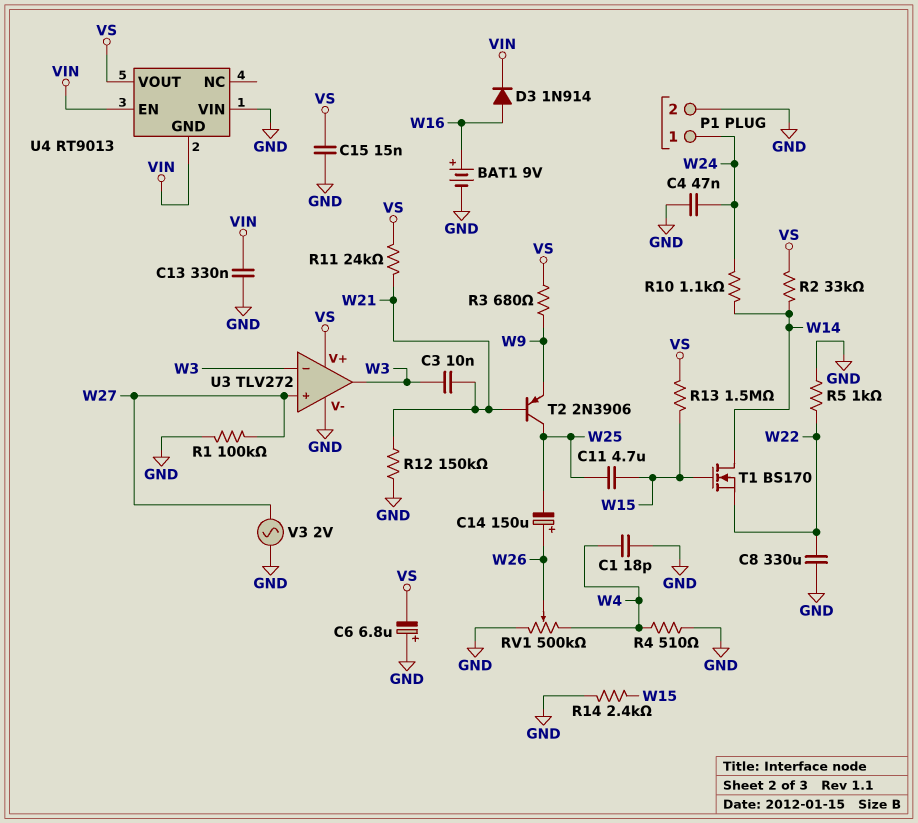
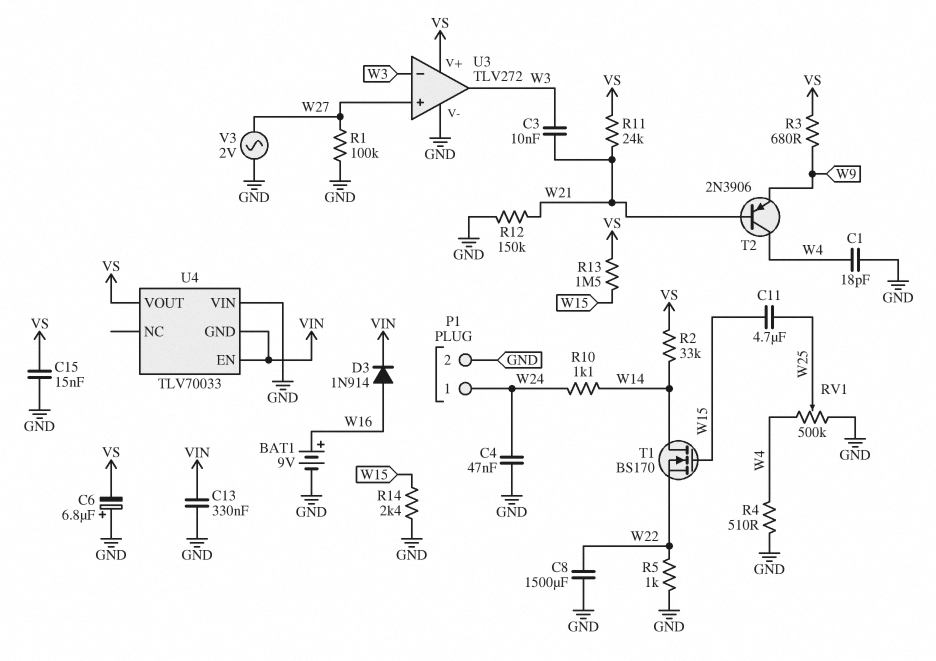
C8: 330uF (GND, W22) -> 1500uF (GND, W22)
C14: 150uF (plus W26, minus W25) -> none
RV1: 500k (GND, W4, wiper W26) -> 500k (GND, W4, wiper W25)
T2: PNP 2N3906 (B W21, C W25, E W9) -> PNP 2N3906 (B W21, C W4, E W9)
U4: RT9013 -> TLV70033

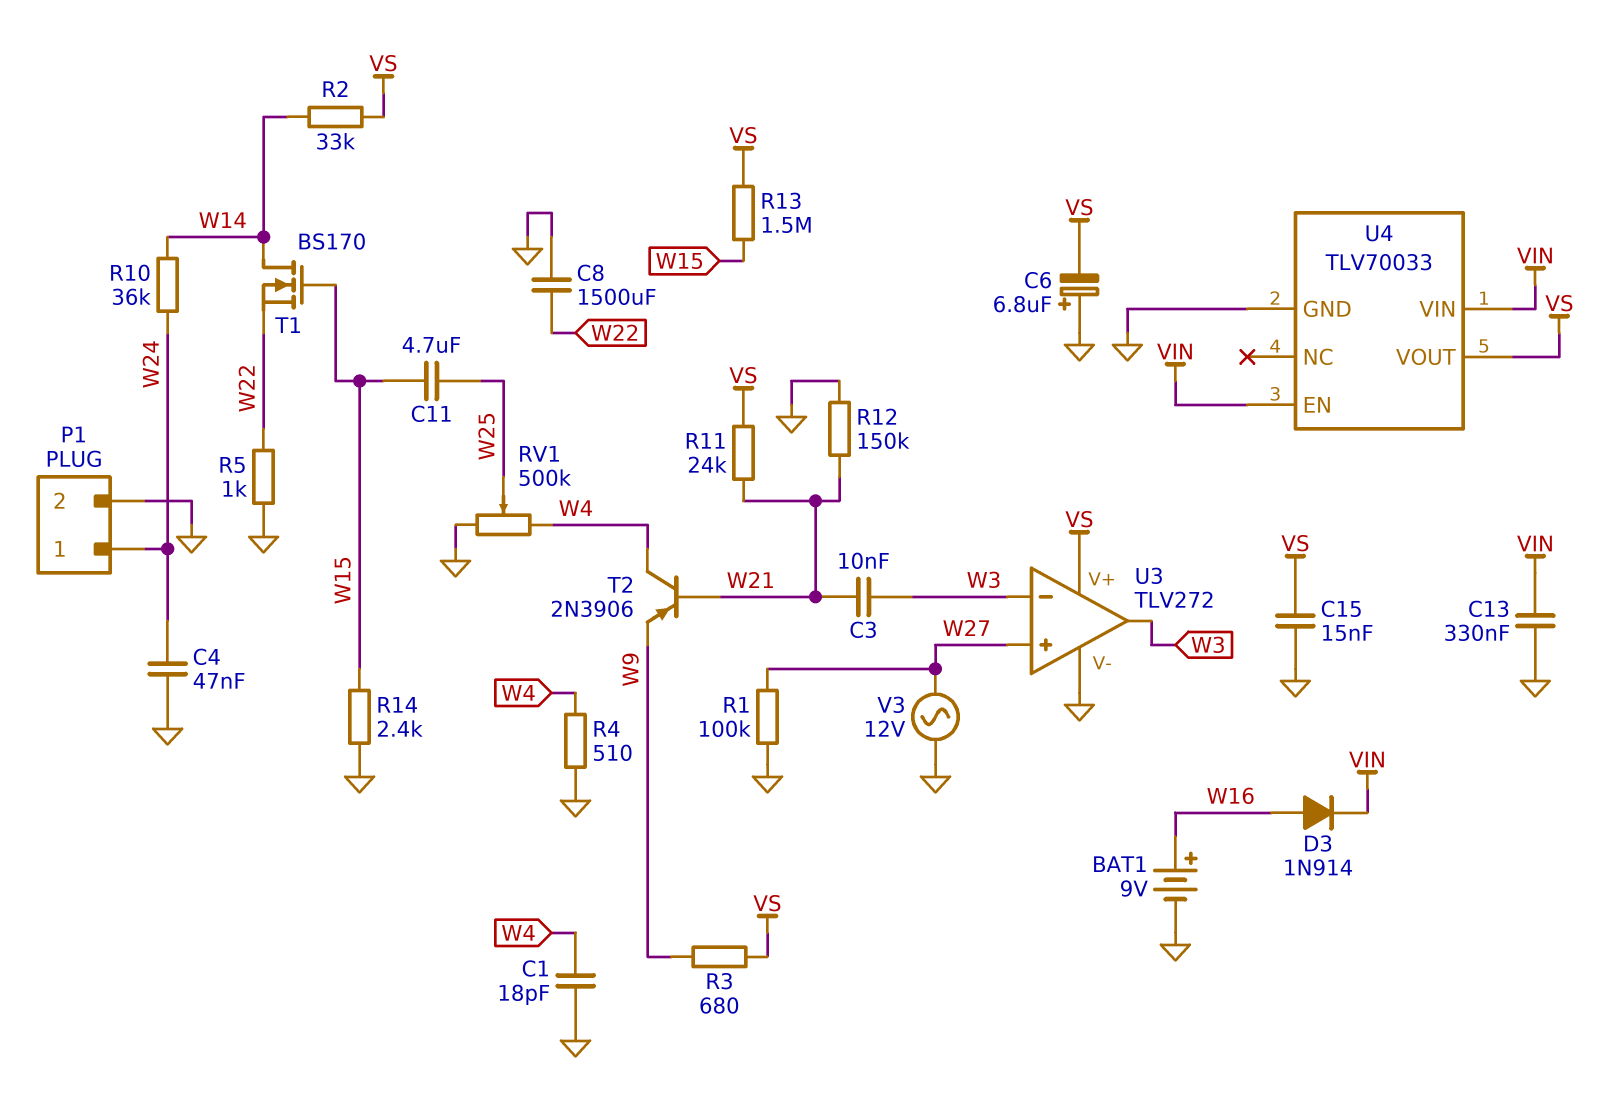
R10: 1.1k (W14, W24) -> 36k (W14, W24)
U4 pin GND: VIN -> GND
U4 pin VIN: GND -> VIN
V3: AC 2V (GND, W27) -> AC 12V (GND, W27)

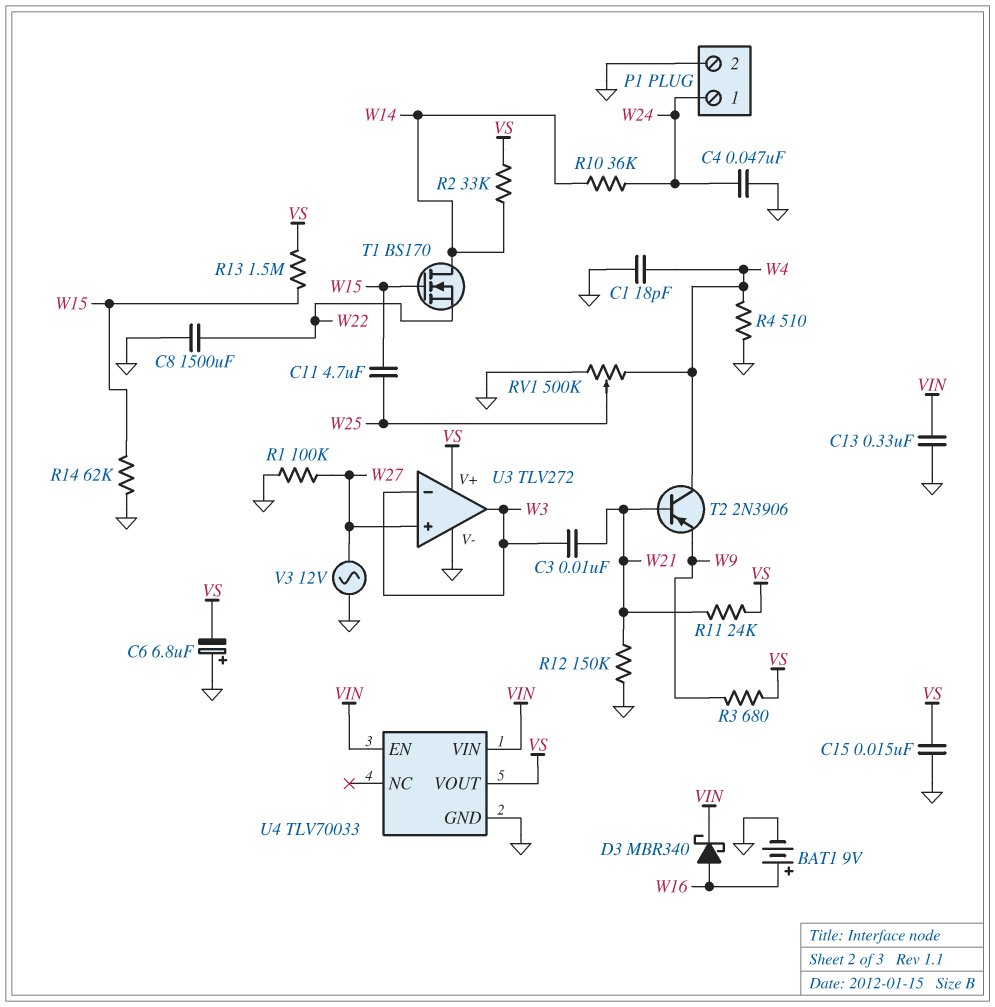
D3: diode 1N914 (A W16, K VIN) -> schottky MBR340 (A W16, K VIN)
R5: 1k (GND, W22) -> none
R14: 2.4k (GND, W15) -> 62k (GND, W15)

